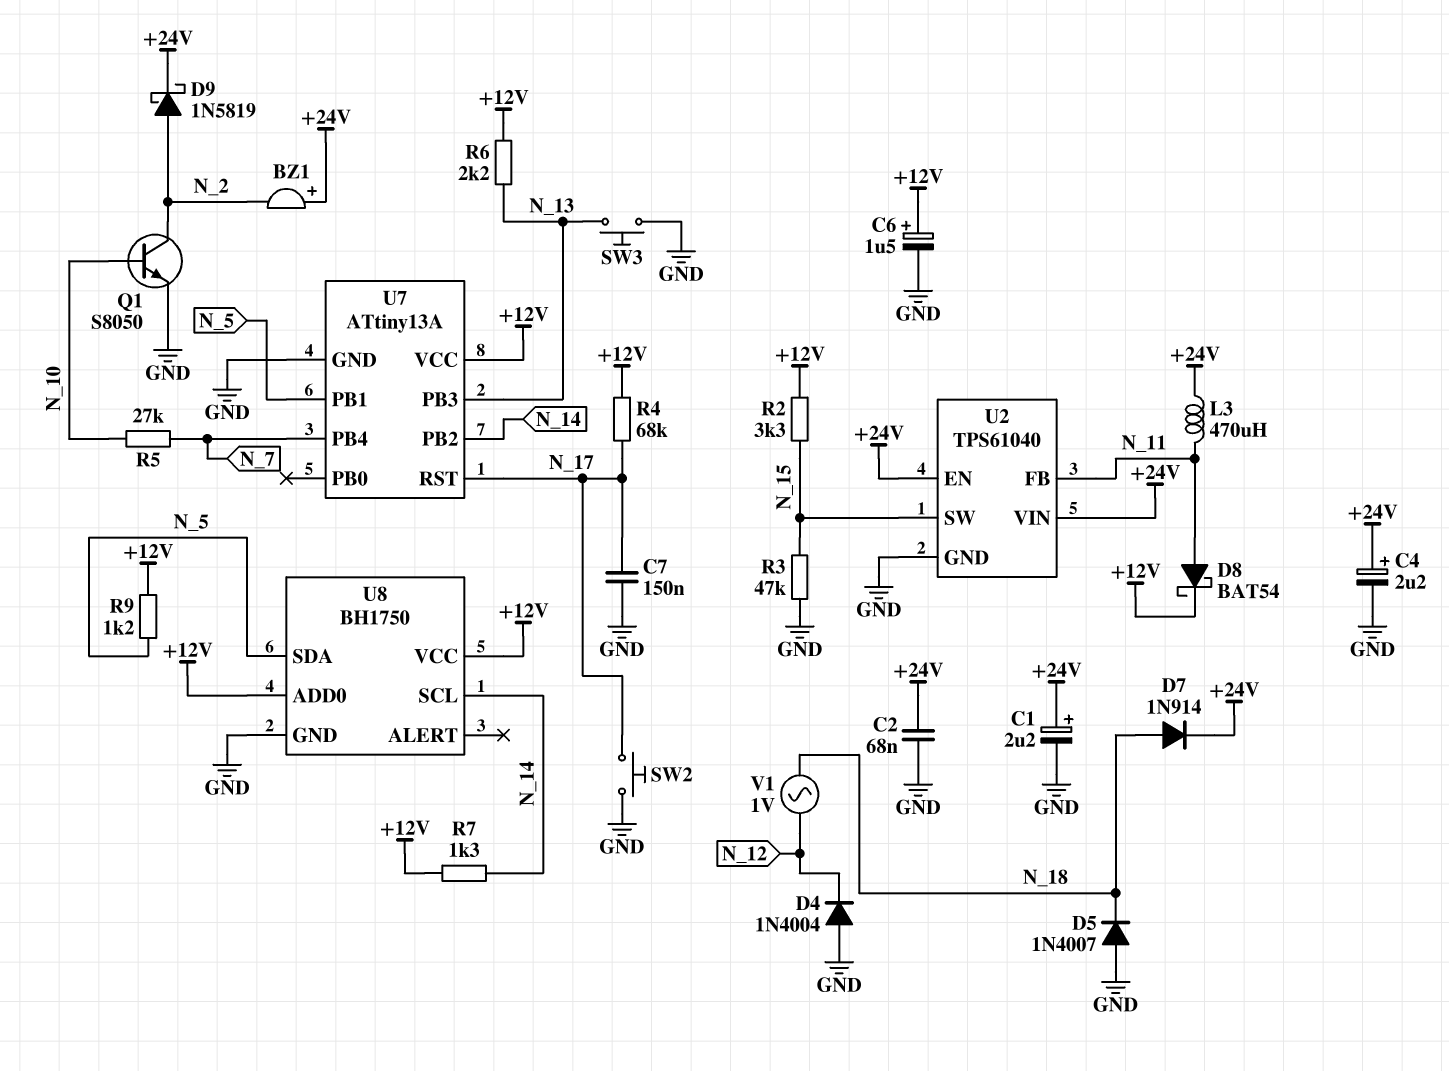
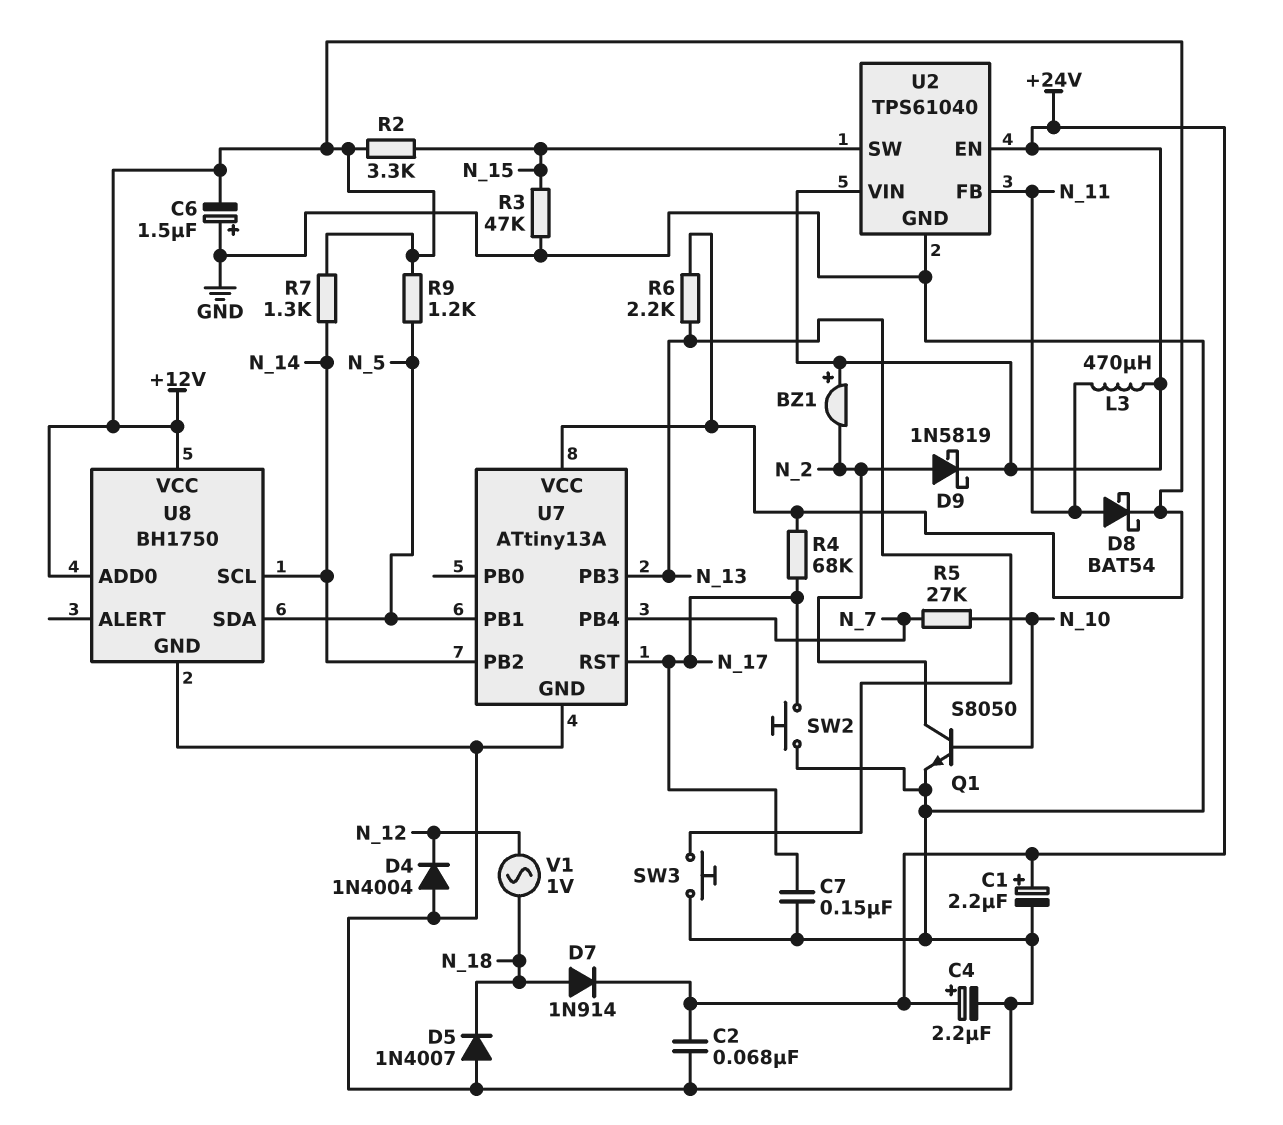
C6: 1.5uF (plus +12V, minus GND) -> 1.5uF (plus GND, minus +12V)

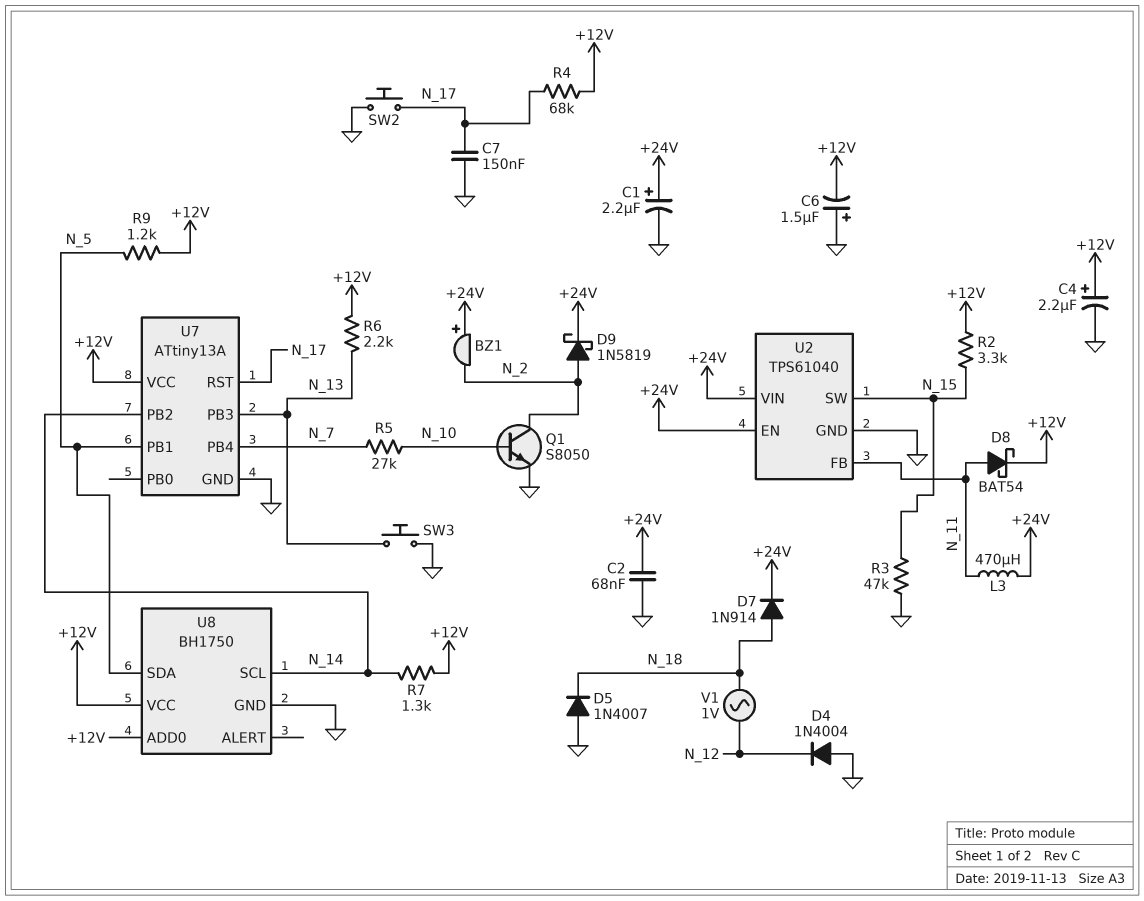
C4: 2.2uF (plus +24V, minus GND) -> 2.2uF (plus +12V, minus GND)

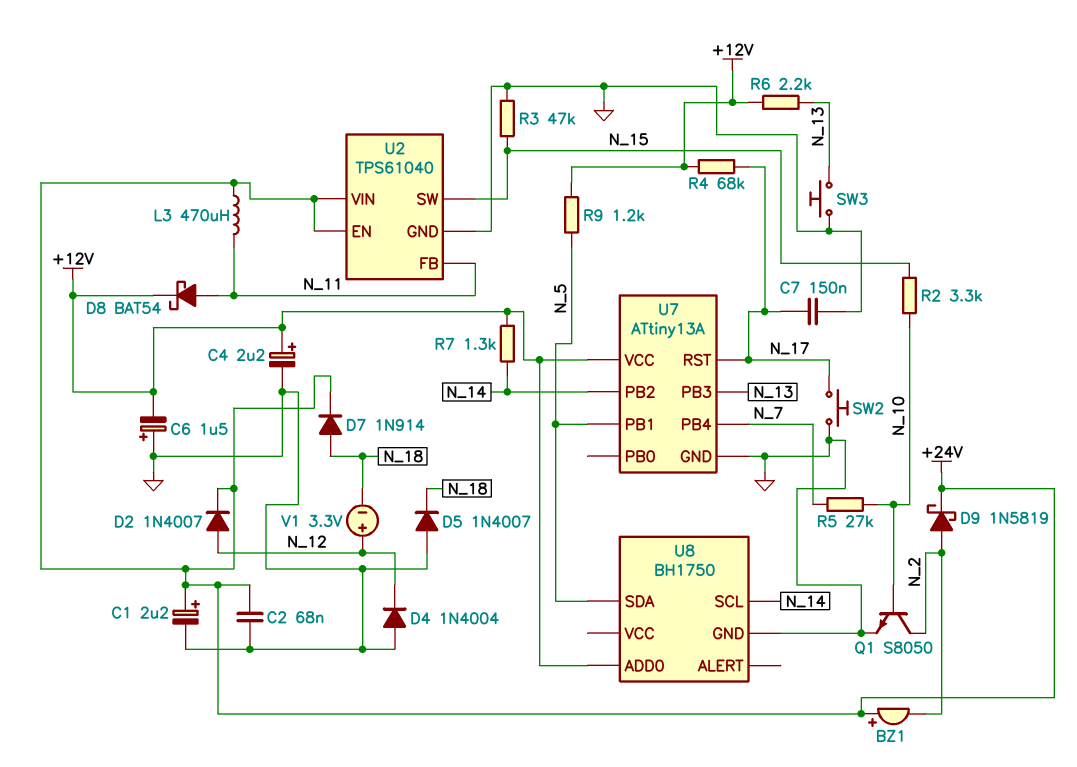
D2: none -> diode 1N4007 (A N_12, K +24V)
R2: 3.3k (+12V, N_15) -> 3.3k (N_10, N_15)
U8 pin VCC: +12V -> none
V1: AC 1V (N_12, N_18) -> 3.3V (plus N_12, minus N_18)

